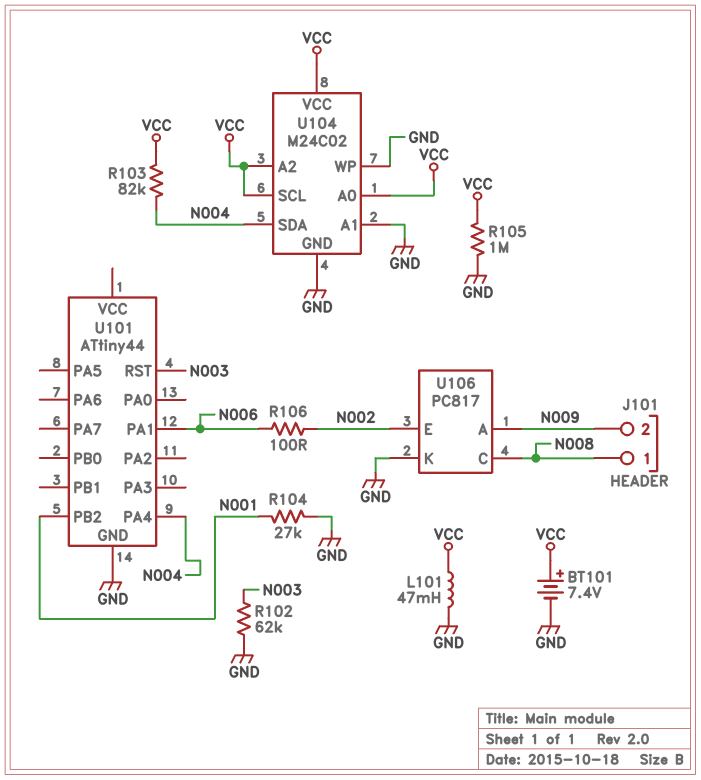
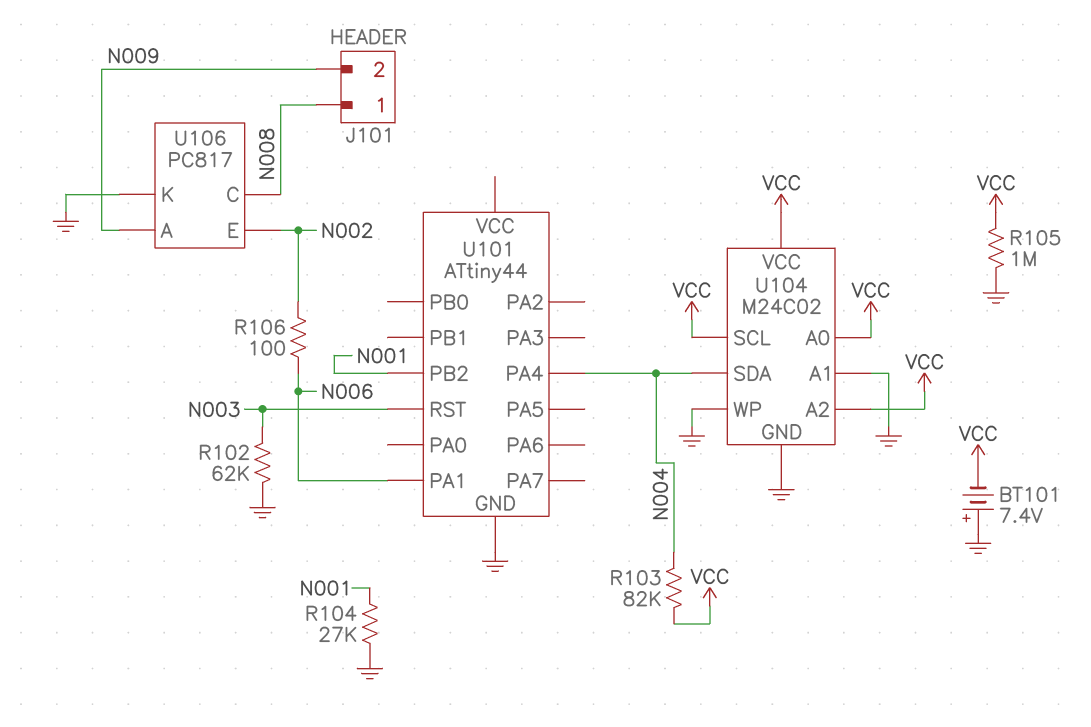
BT101: 7.4V (plus VCC, minus GND) -> 7.4V (plus GND, minus VCC)
L101: 47mH (GND, VCC) -> none

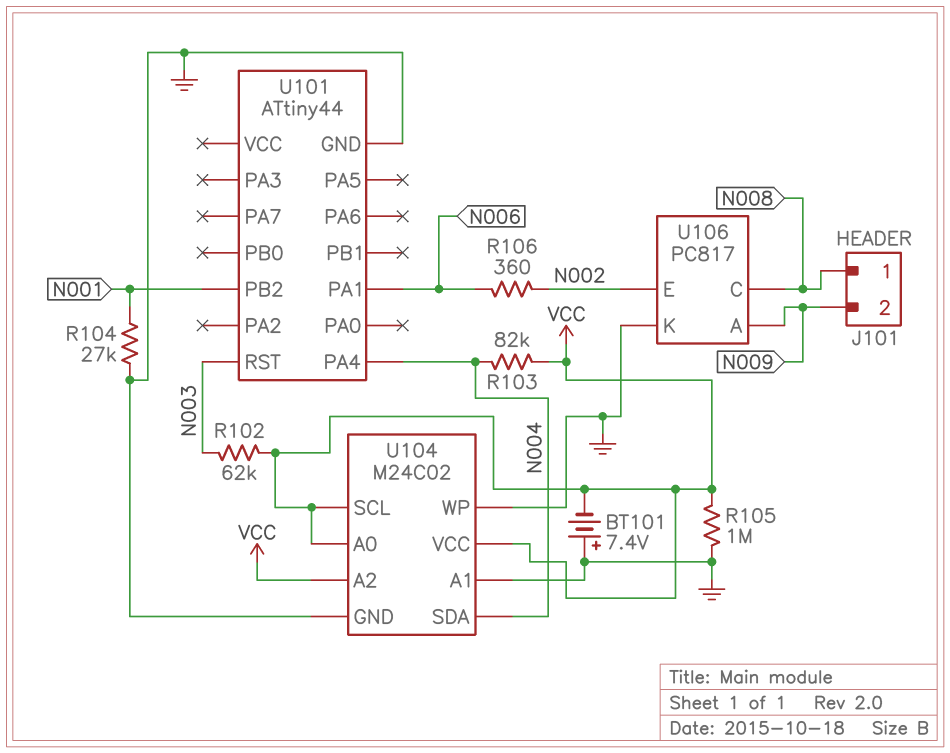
R102: 62k (GND, N003) -> 62k (N003, VCC)
R106: 100 (N002, N006) -> 360 (N002, N006)

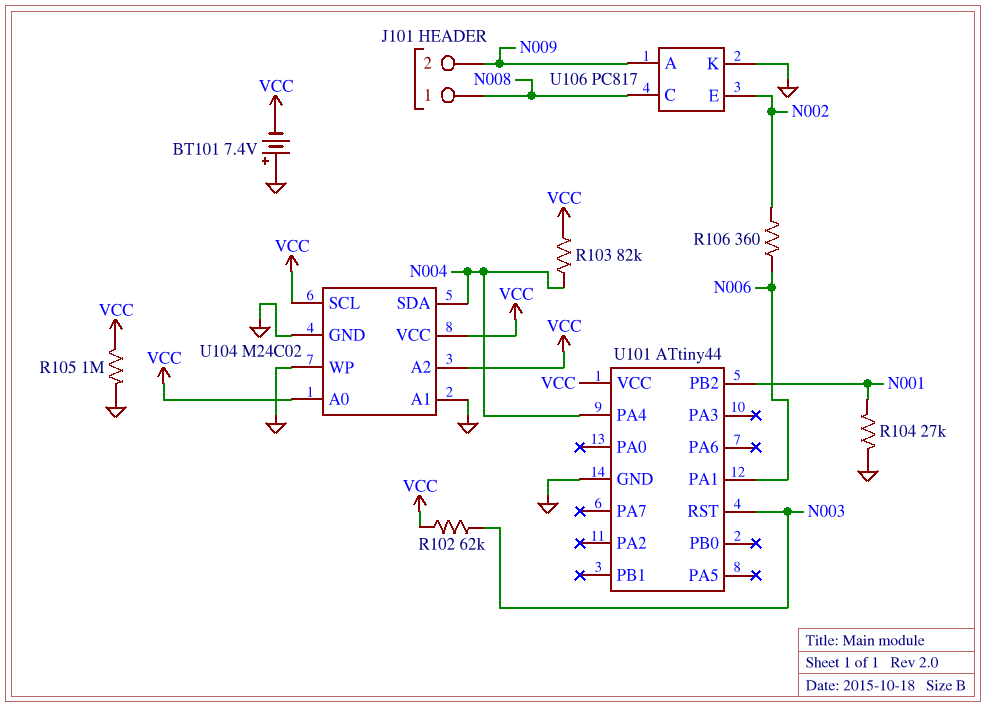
U101 pin VCC: none -> VCC

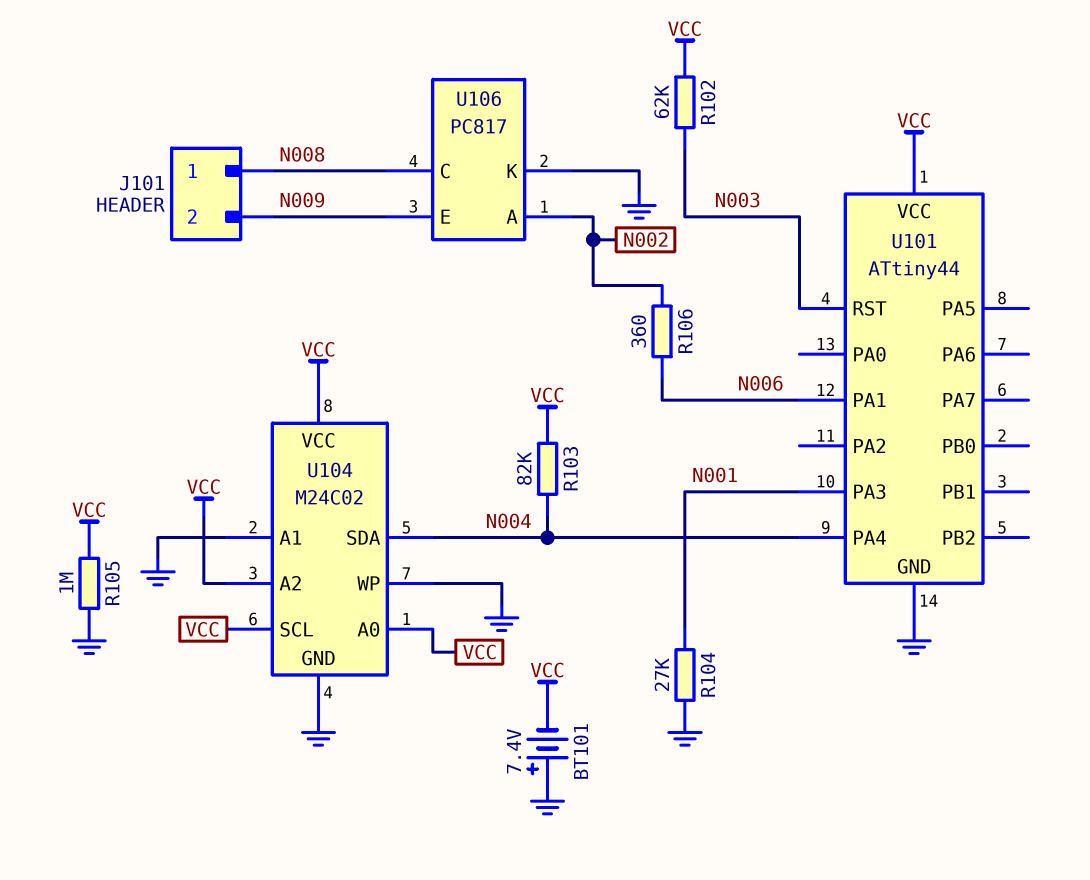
U101 pin PA3: none -> N001
U101 pin PB2: N001 -> none
U106 pin A: N009 -> N002
U106 pin E: N002 -> N009

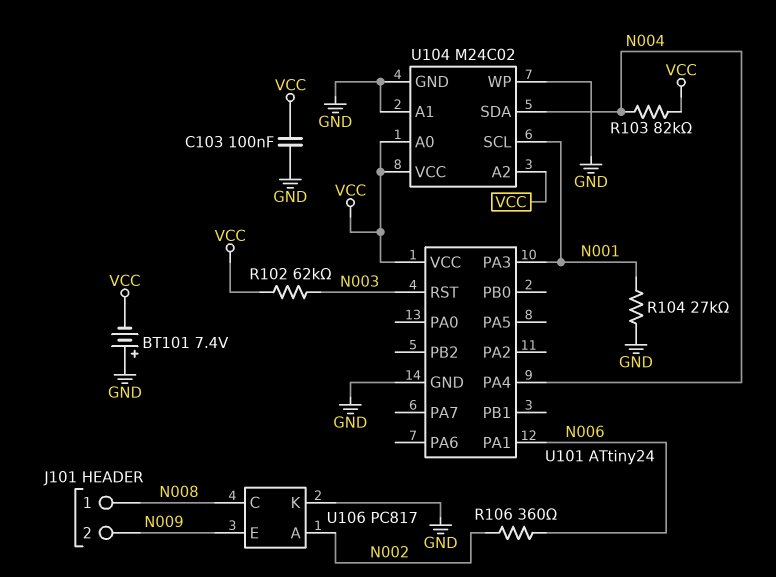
C103: none -> 100nF (GND, VCC)
R105: 1M (GND, VCC) -> none
U101: ATtiny44 -> ATtiny24
U104 pin SCL: VCC -> N001

